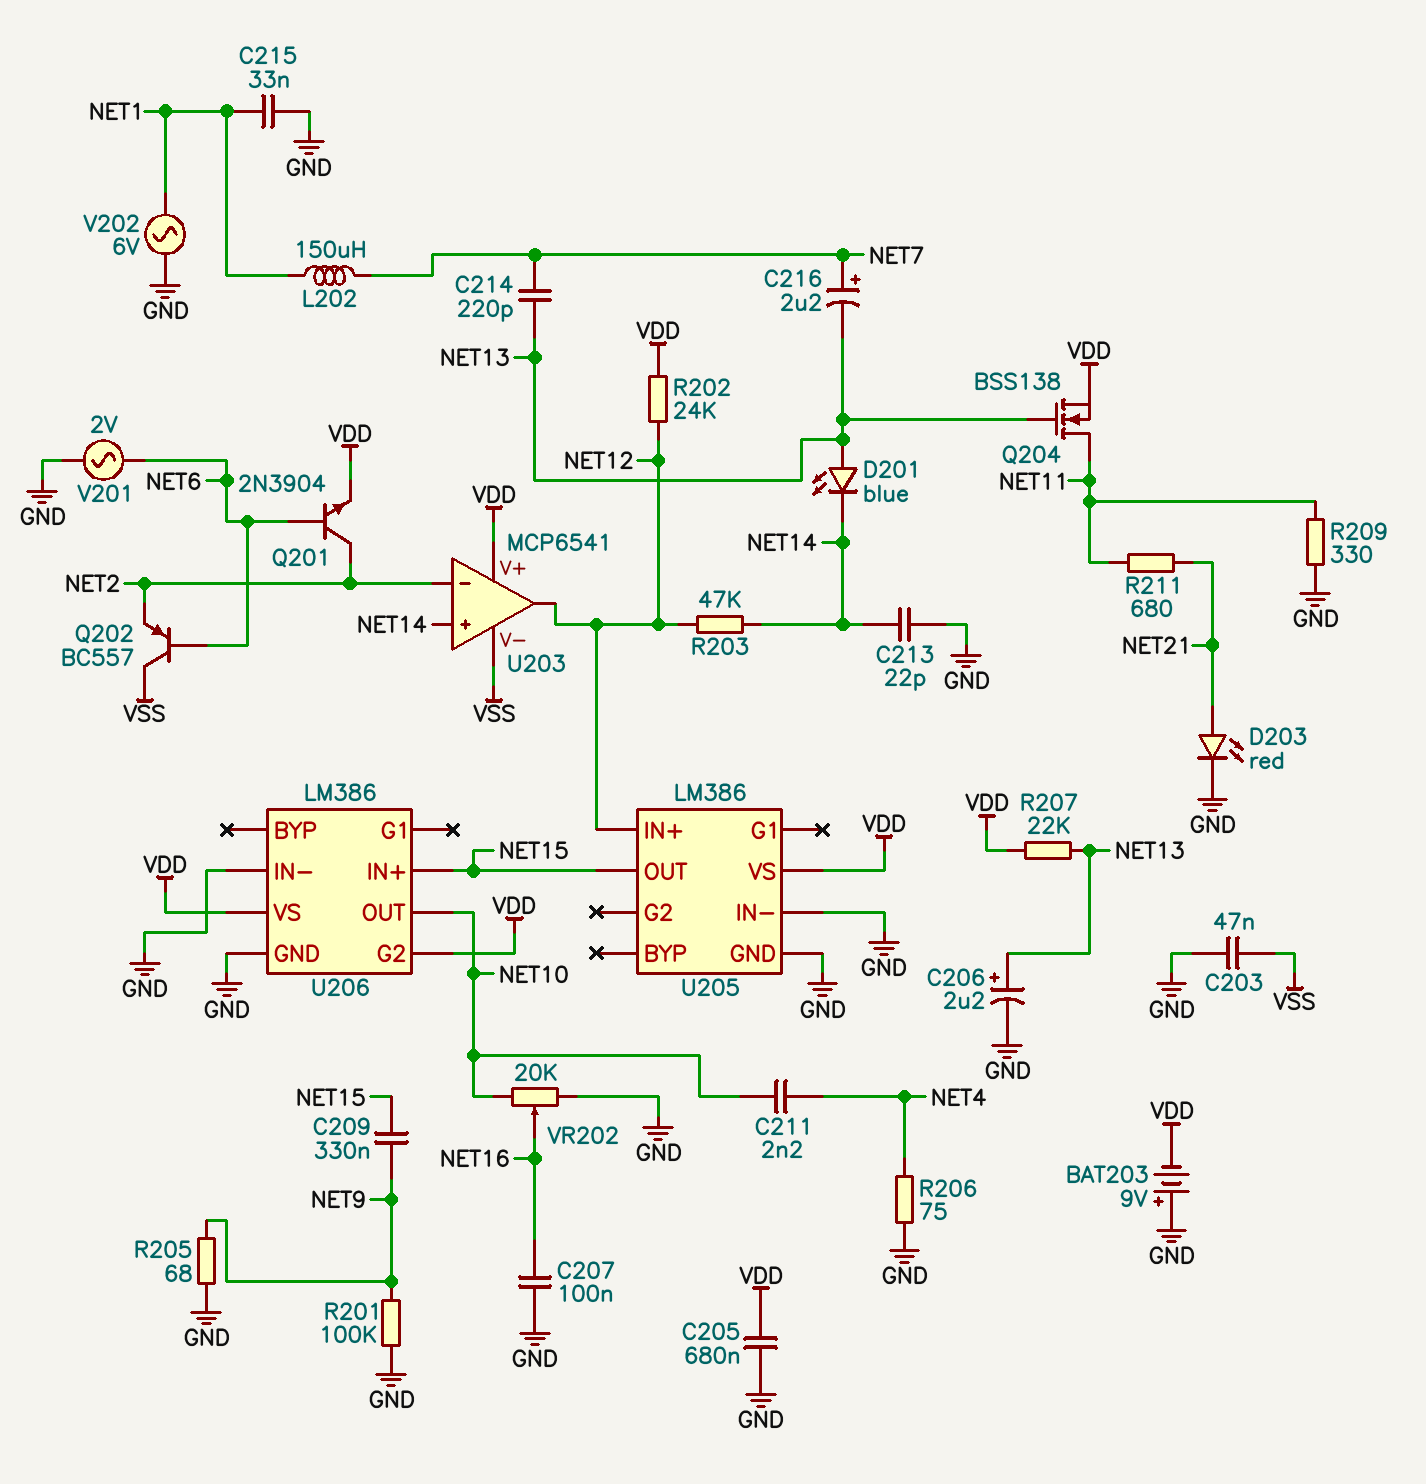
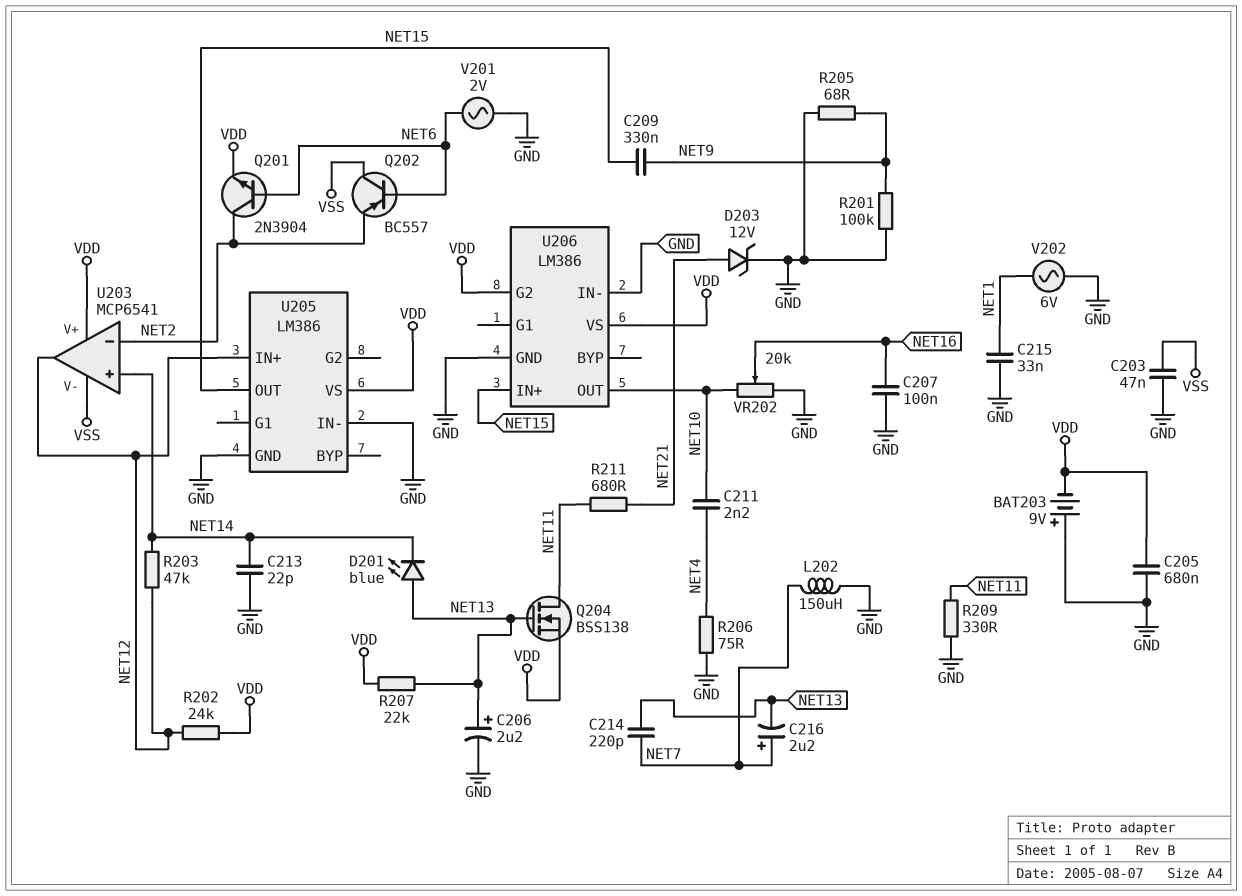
D203: LED red (A NET21, K GND) -> zener 12V (A NET21, K GND)
L202: 150uH (NET1, NET7) -> 150uH (GND, NET7)

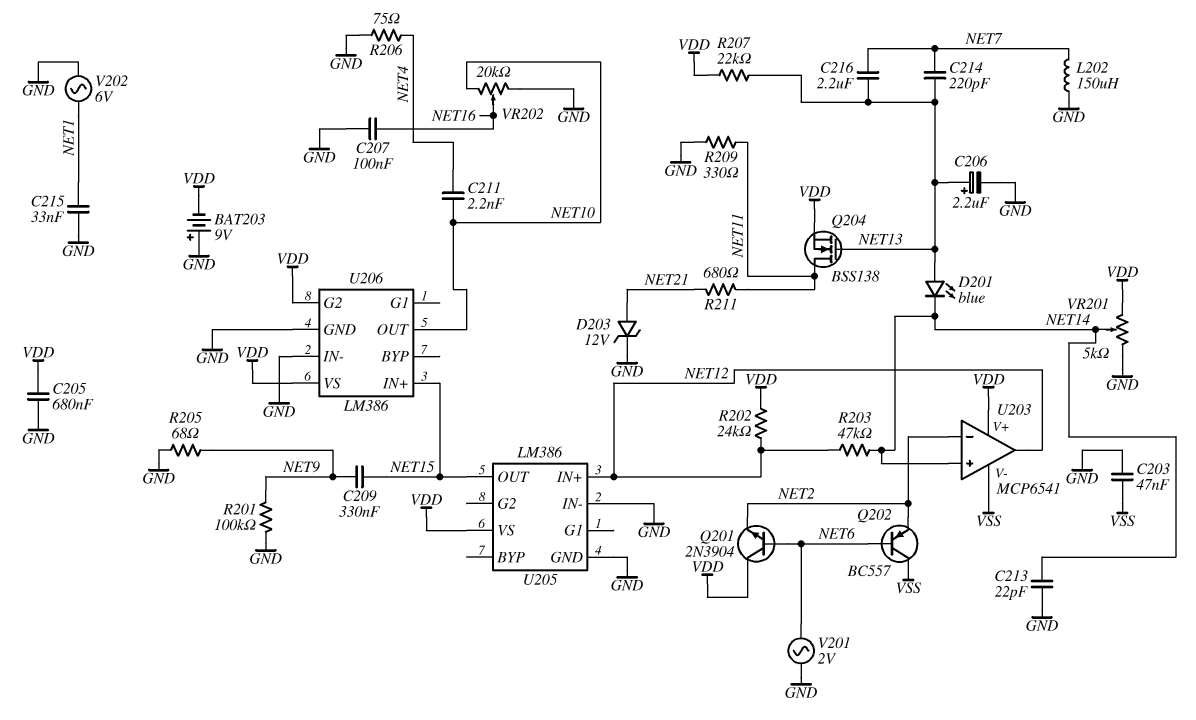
C216: 2.2uF (plus NET7, minus NET13) -> 2.2uF (NET7, NET13)
Q201: NPN 2N3904 (B NET6, C NET2, E VDD) -> NPN 2N3904 (B NET6, C VDD, E NET2)
VR201: none -> 5k (GND, VDD, wiper NET14)

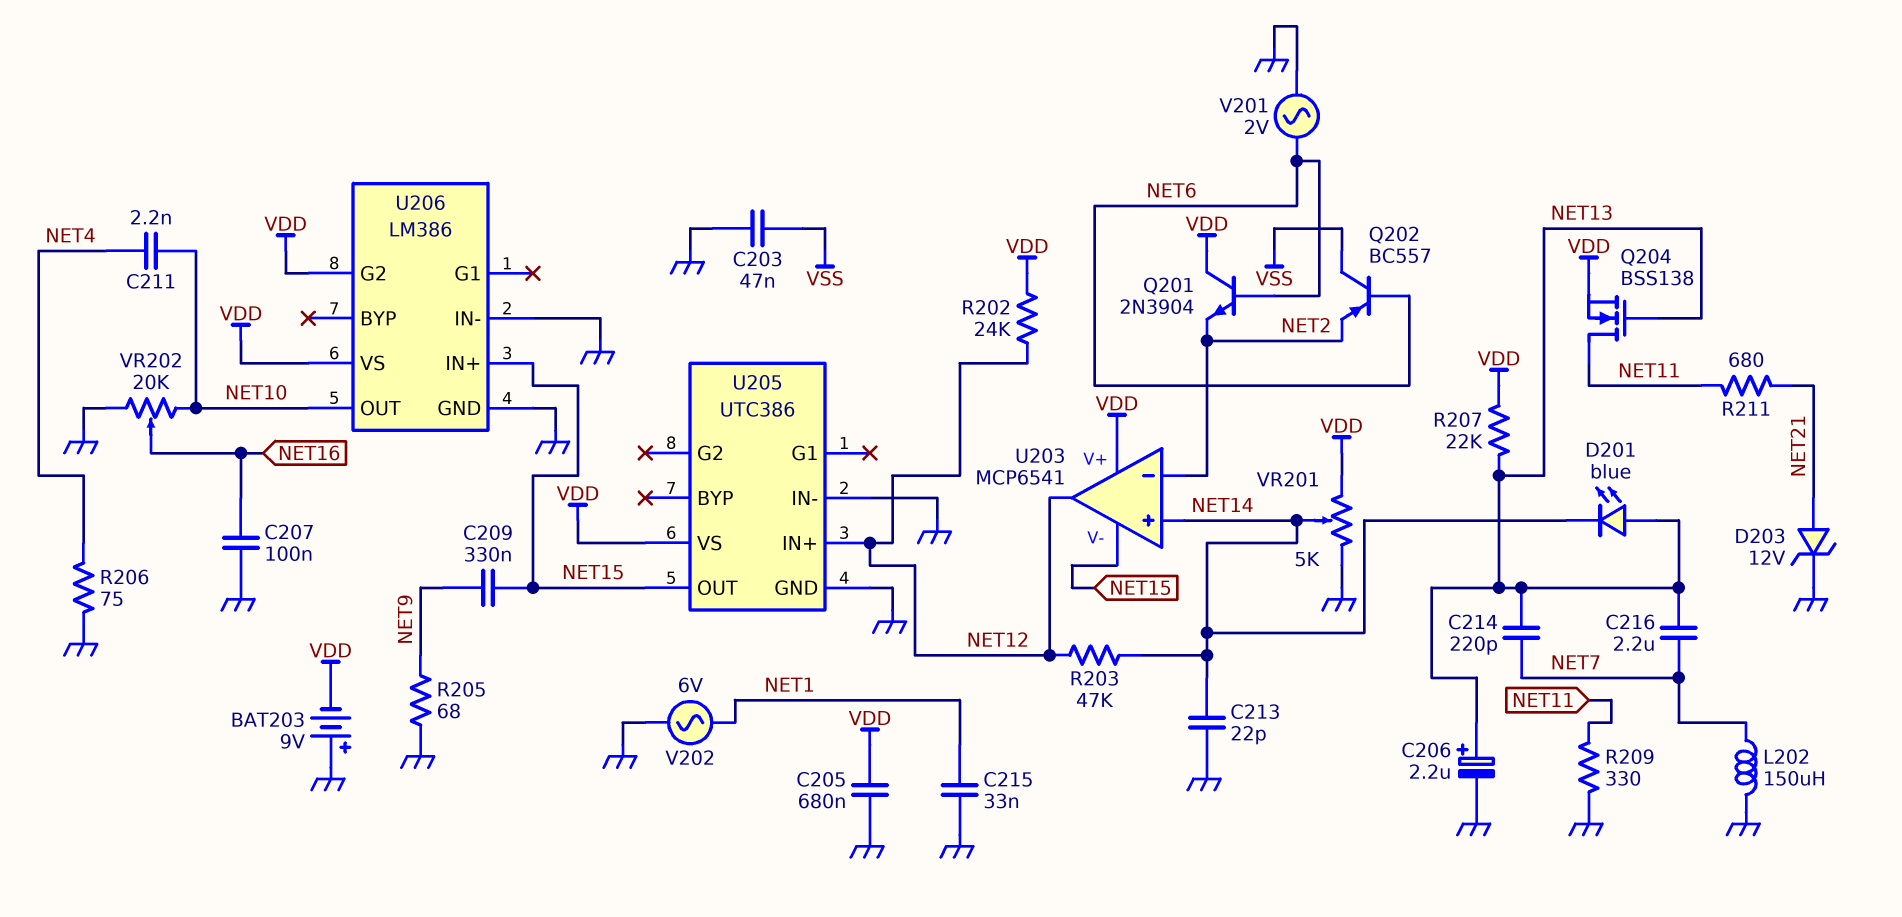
R201: 100k (GND, NET9) -> none
U203 pin V-: VSS -> NET15
U205: LM386 -> UTC386

